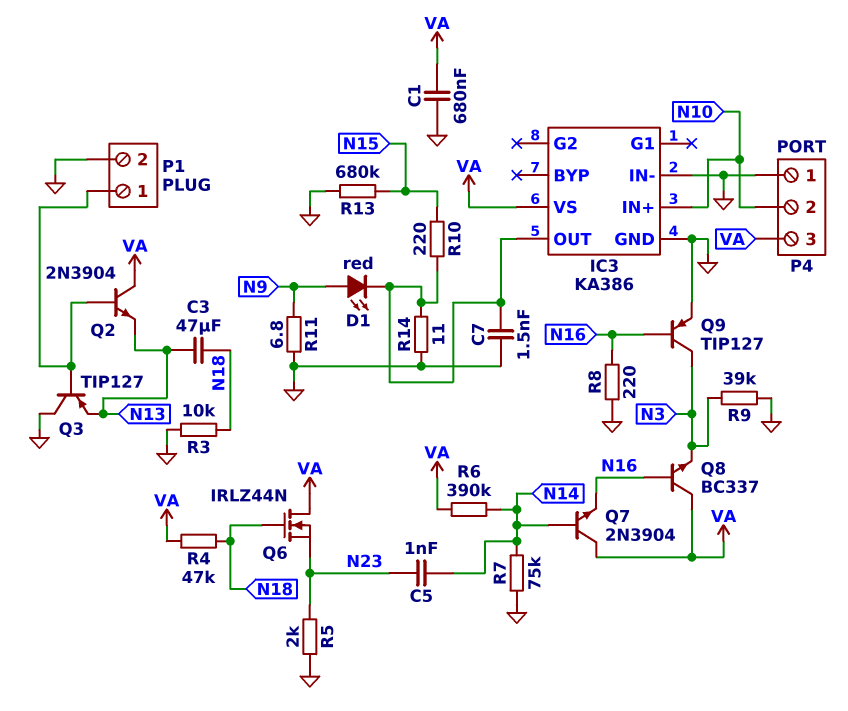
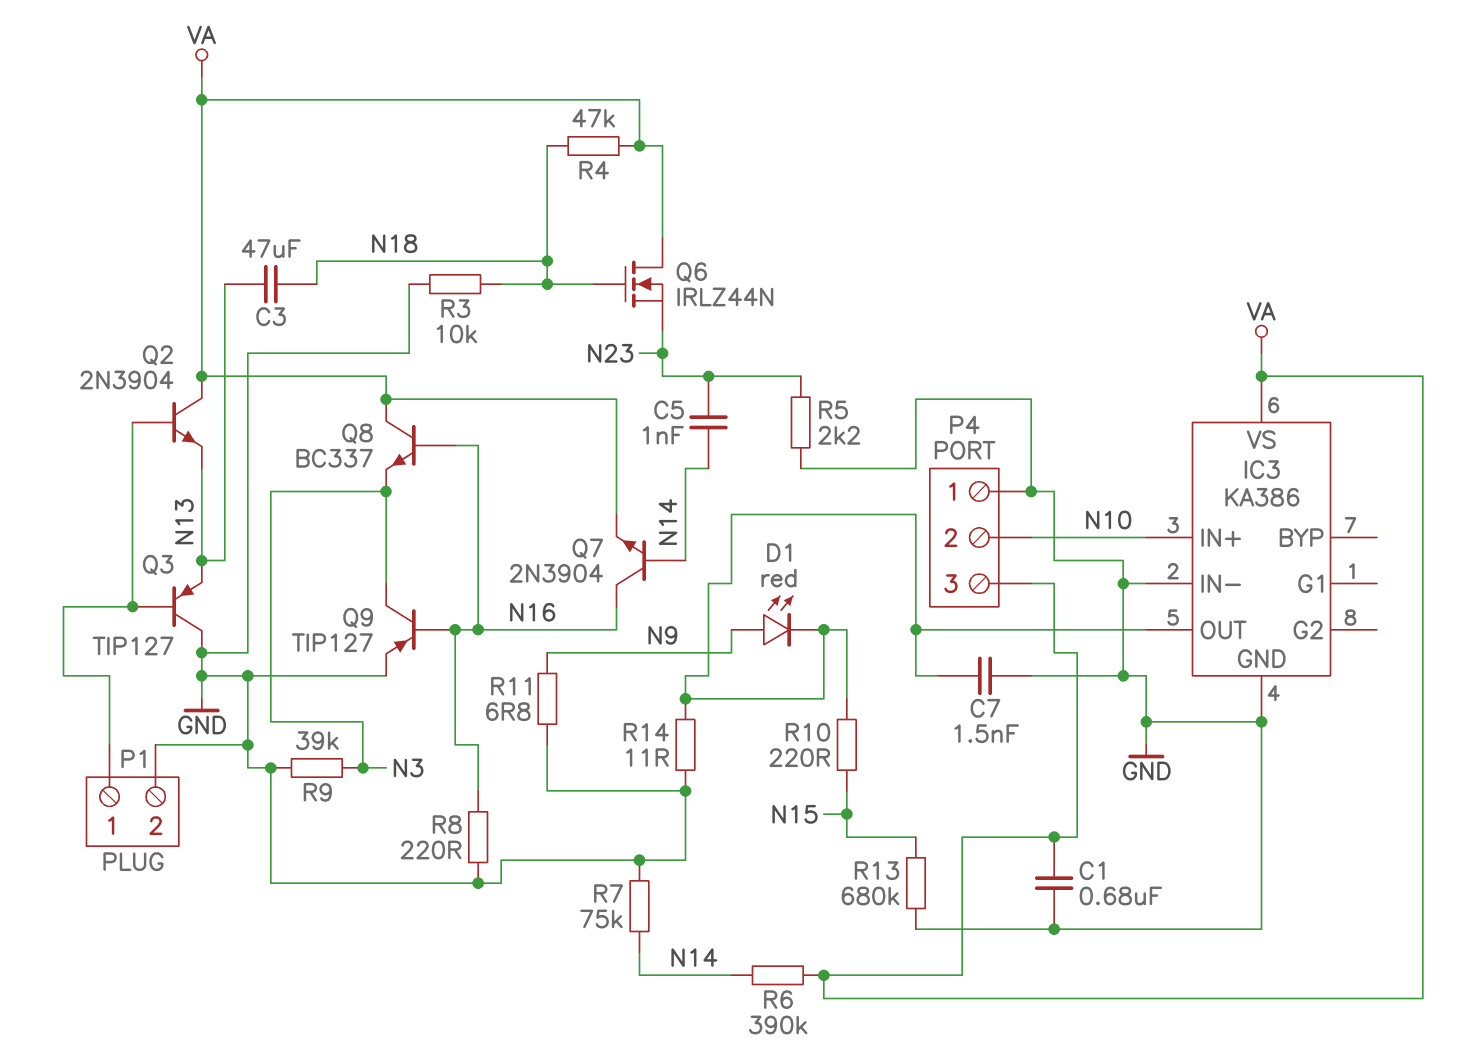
Q7: NPN 2N3904 (B N14, C VA, E N16) -> NPN 2N3904 (B N14, C N16, E VA)
R5: 2k (GND, N23) -> 2.2k (GND, N23)

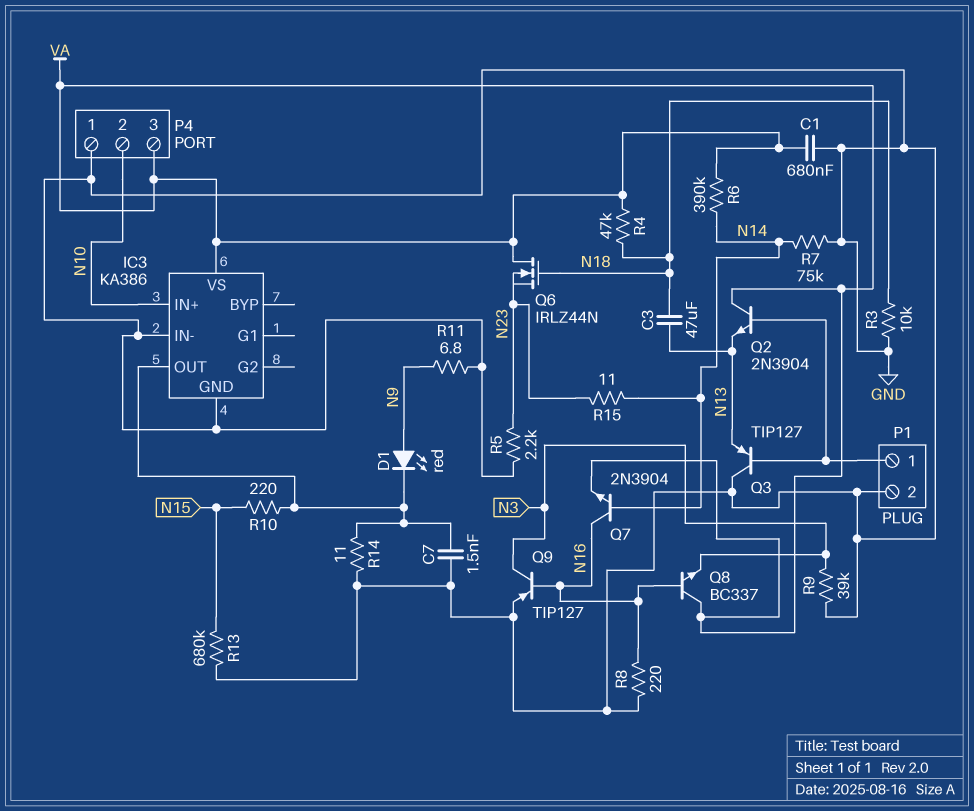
C5: 1nF (N14, N23) -> none
R15: none -> 11 (N14, N23)

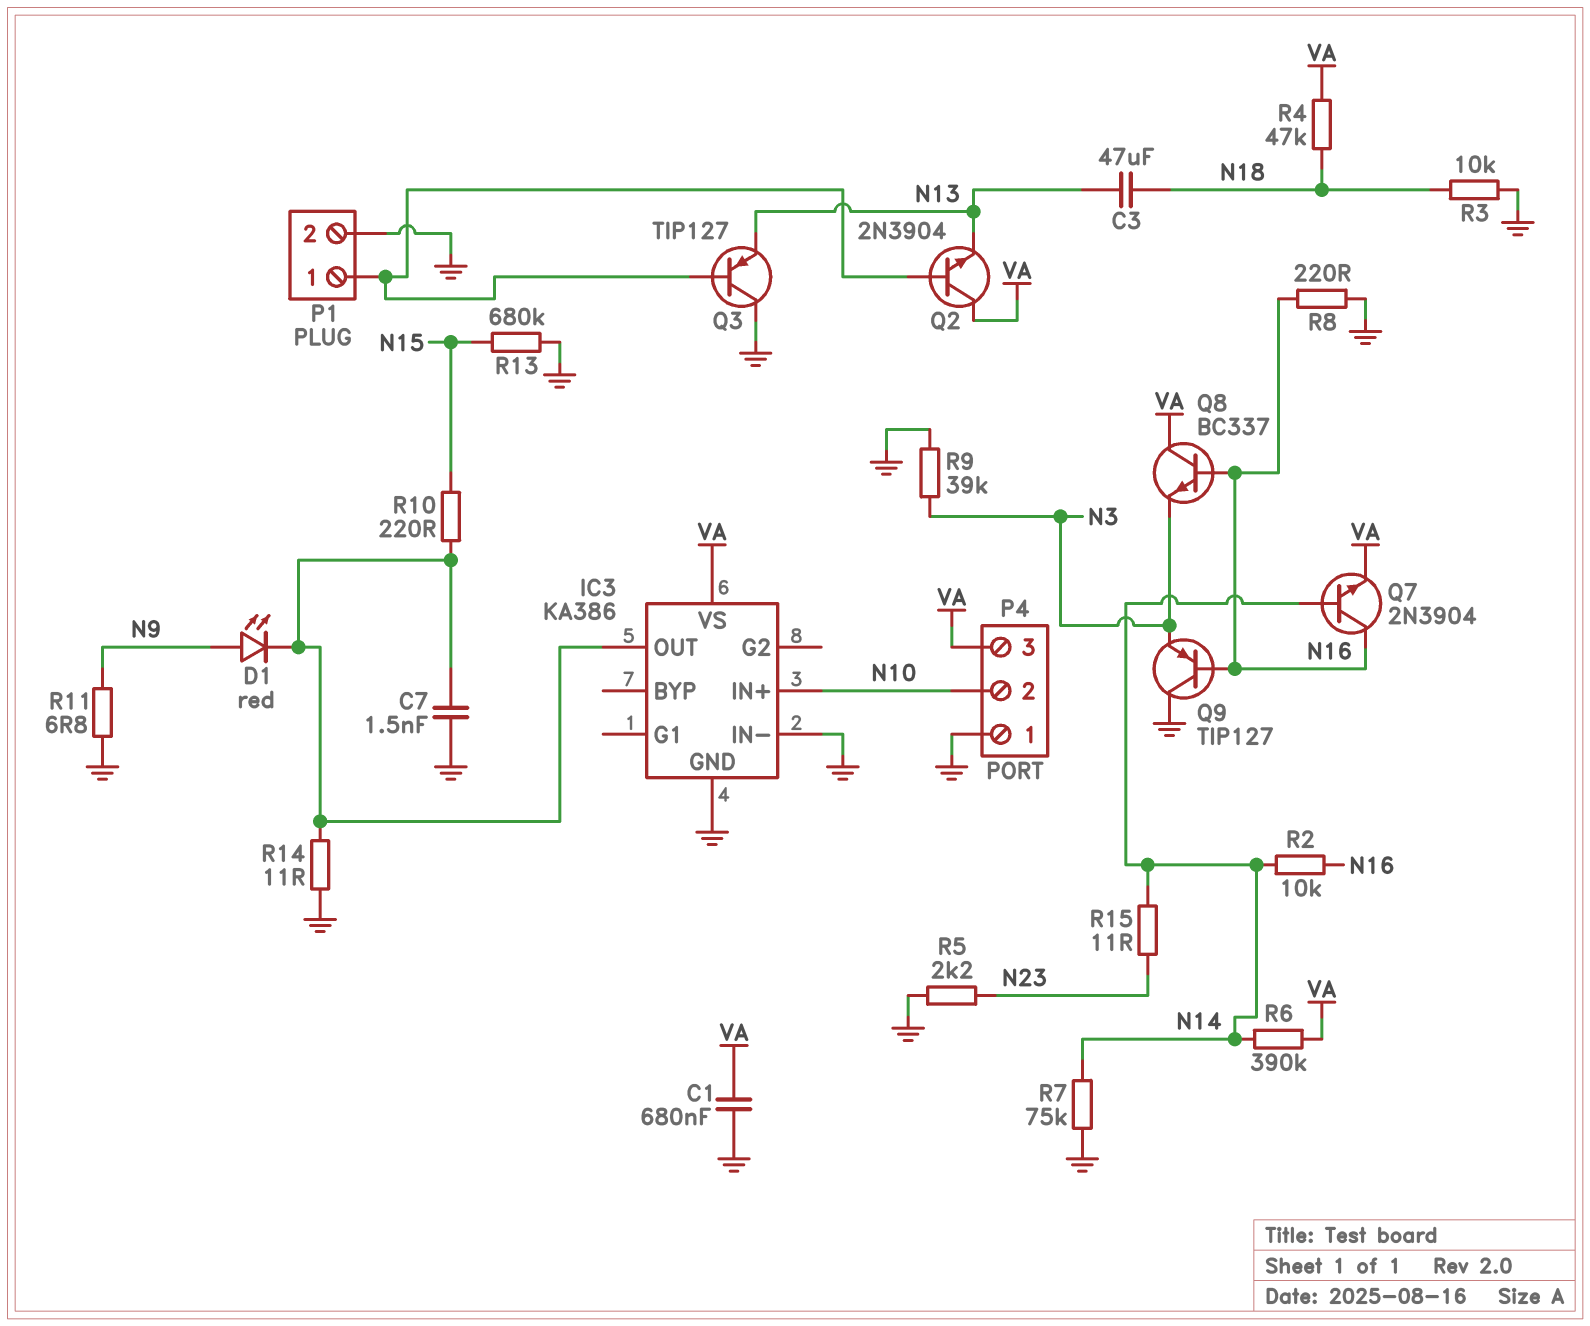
Q6: NMOS IRLZ44N (G N18, D VA, S N23) -> none
Q9: PNP TIP127 (B N16, C N3, E GND) -> PNP TIP127 (B N16, C GND, E N3)
R2: none -> 10k (N14, N16)

